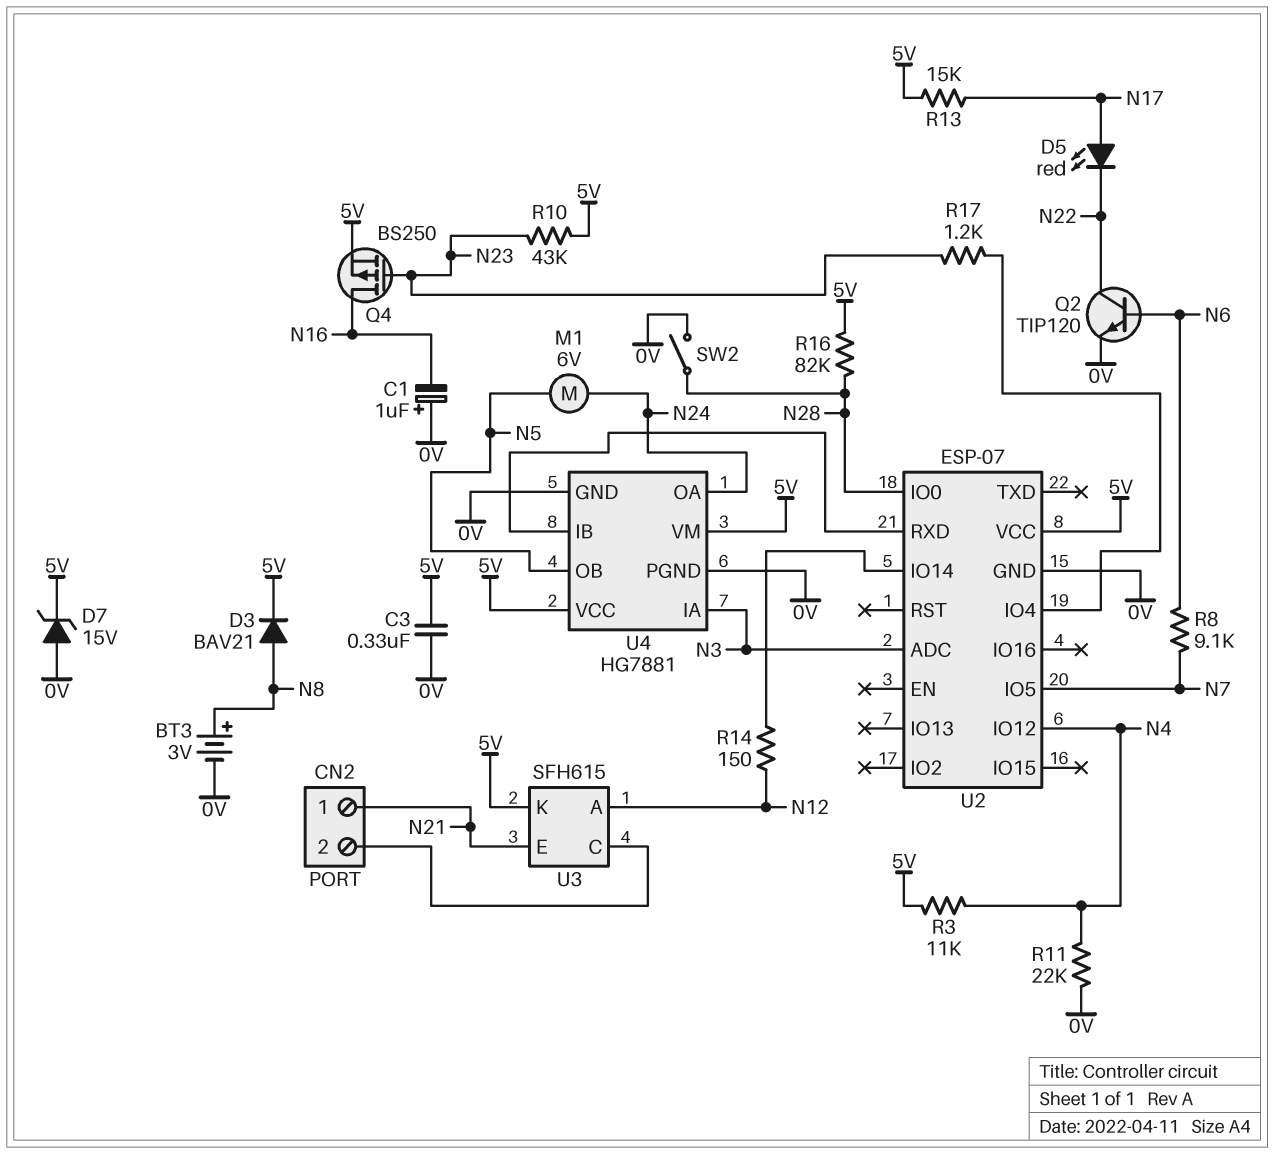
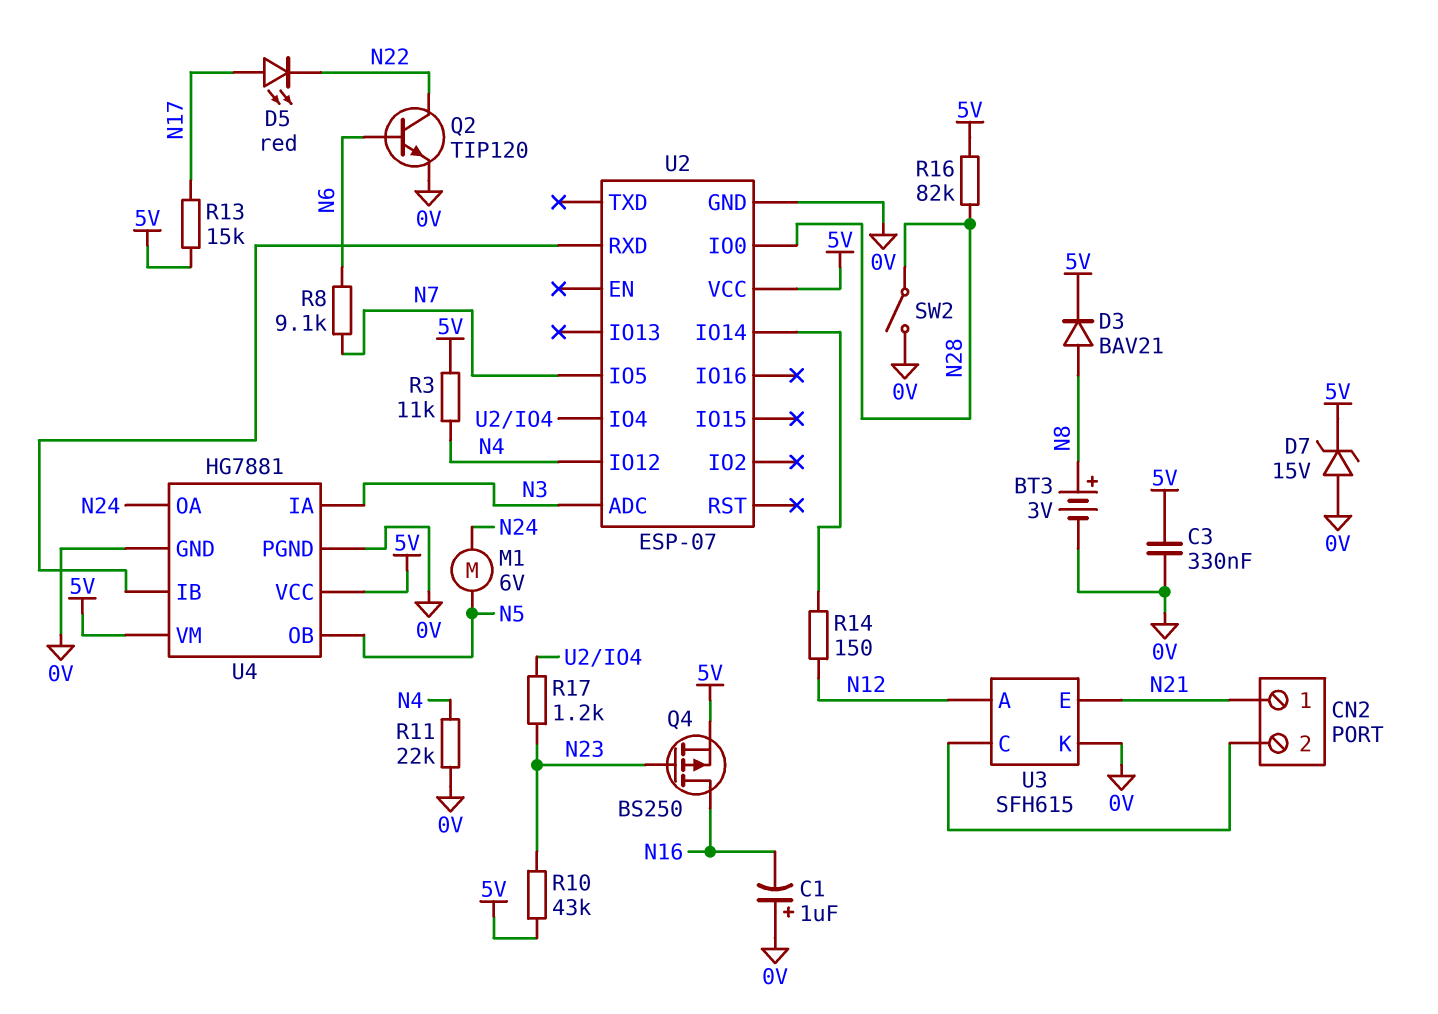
U3 pin K: 5V -> 0V

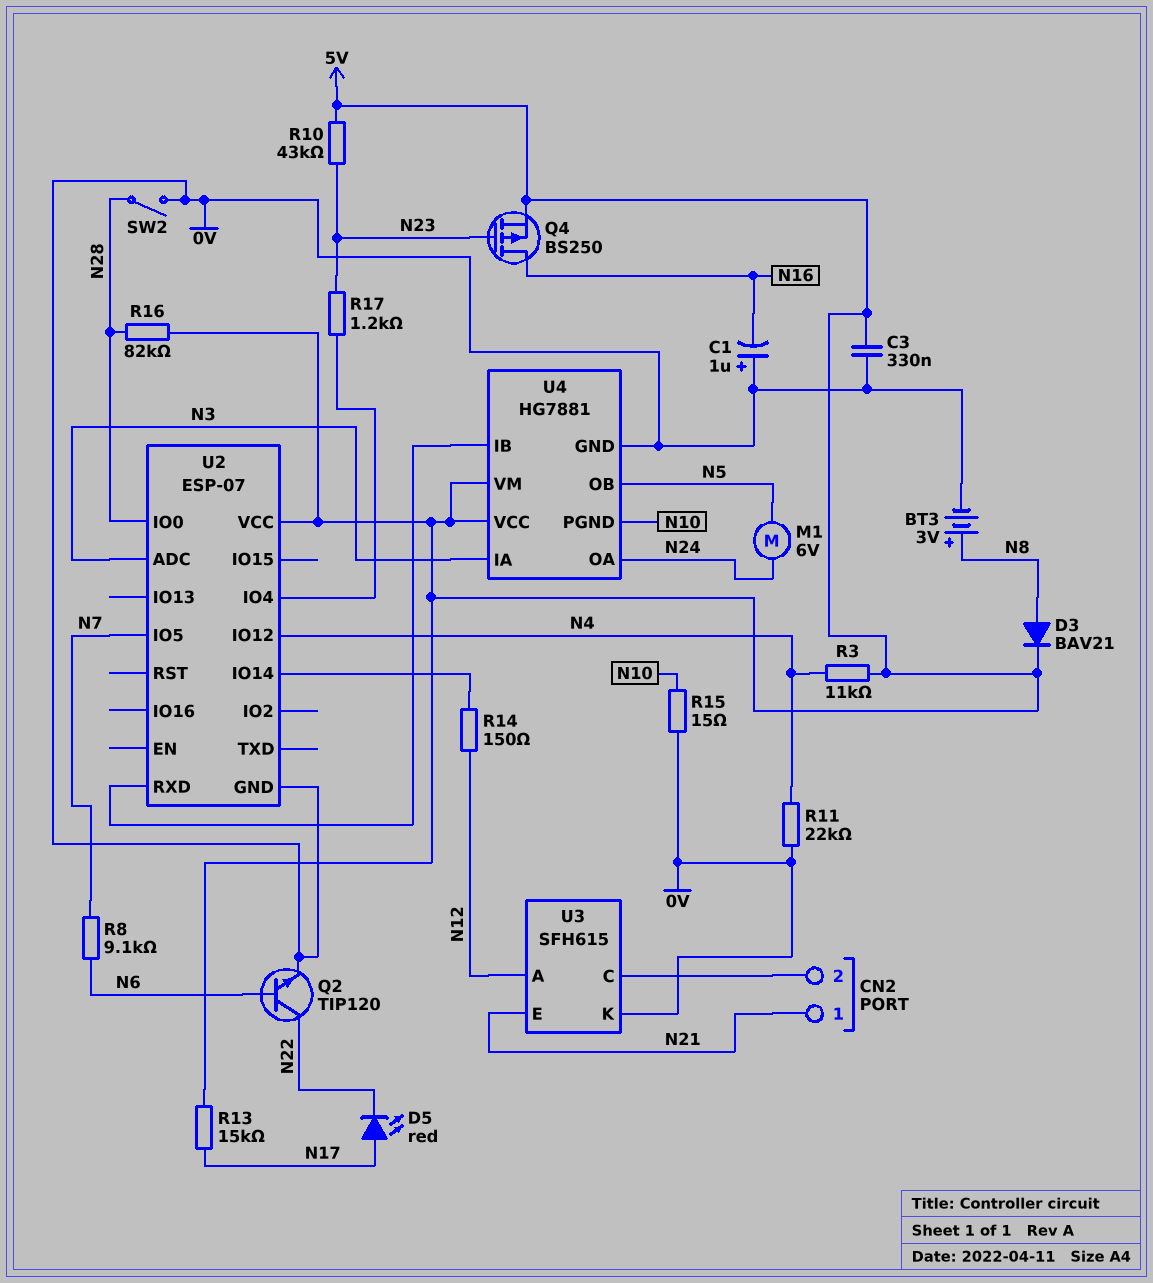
D7: zener 15V (A 0V, K 5V) -> none
R15: none -> 15 (0V, N10)
U4 pin PGND: 0V -> N10

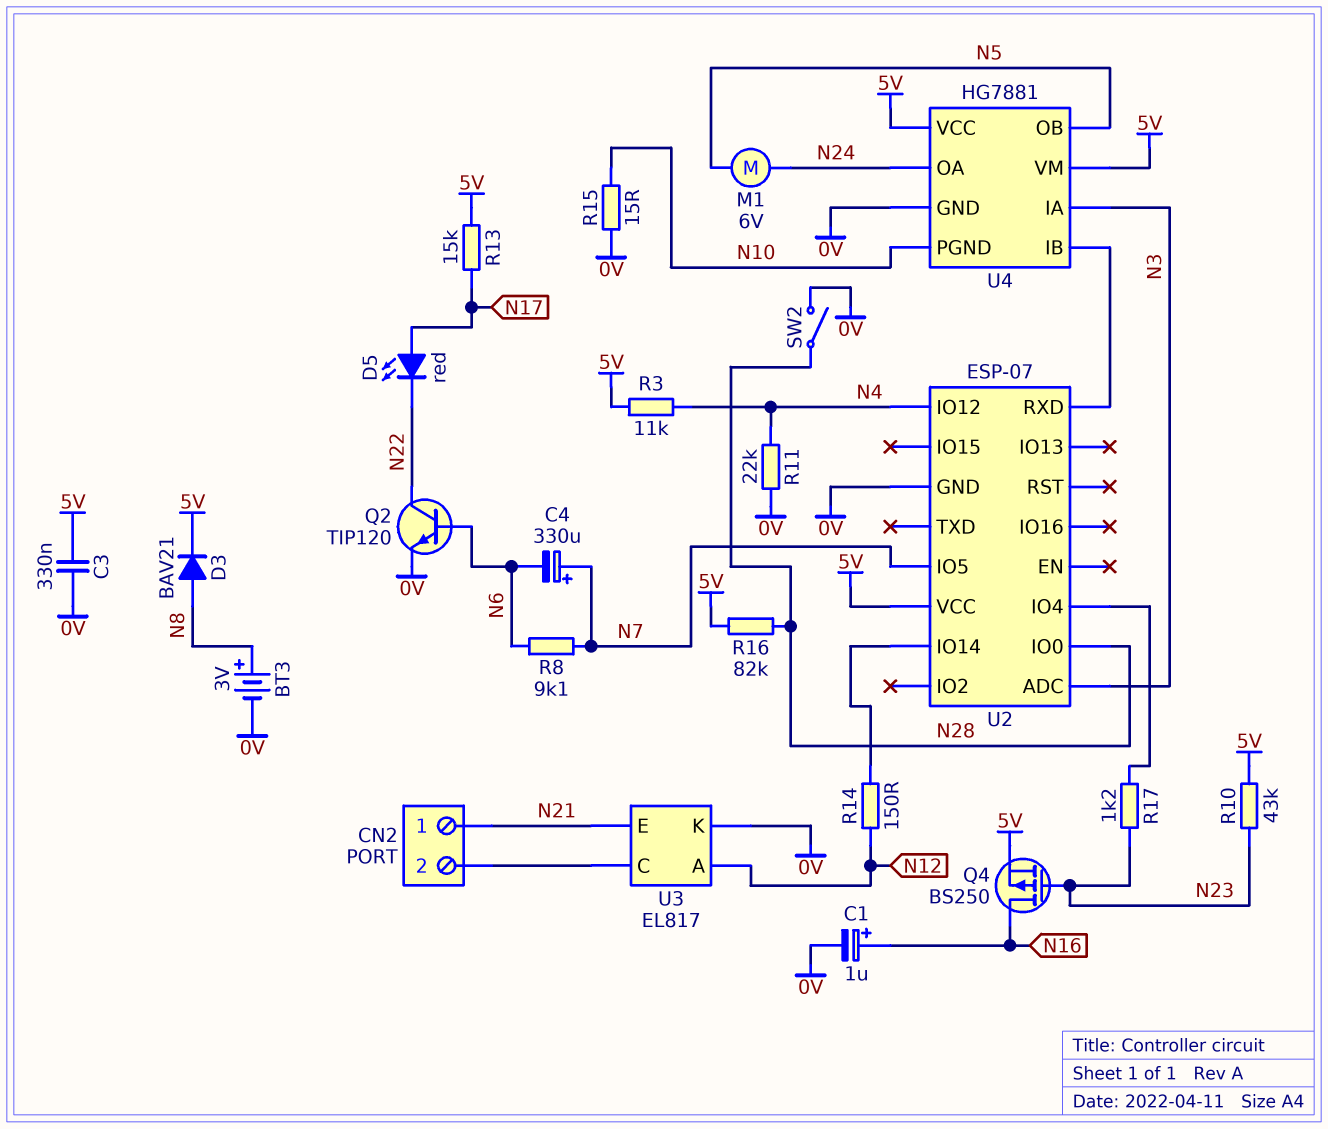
C1: 1uF (plus 0V, minus N16) -> 1uF (plus N16, minus 0V)
C4: none -> 330uF (plus N7, minus N6)
U3: SFH615 -> EL817

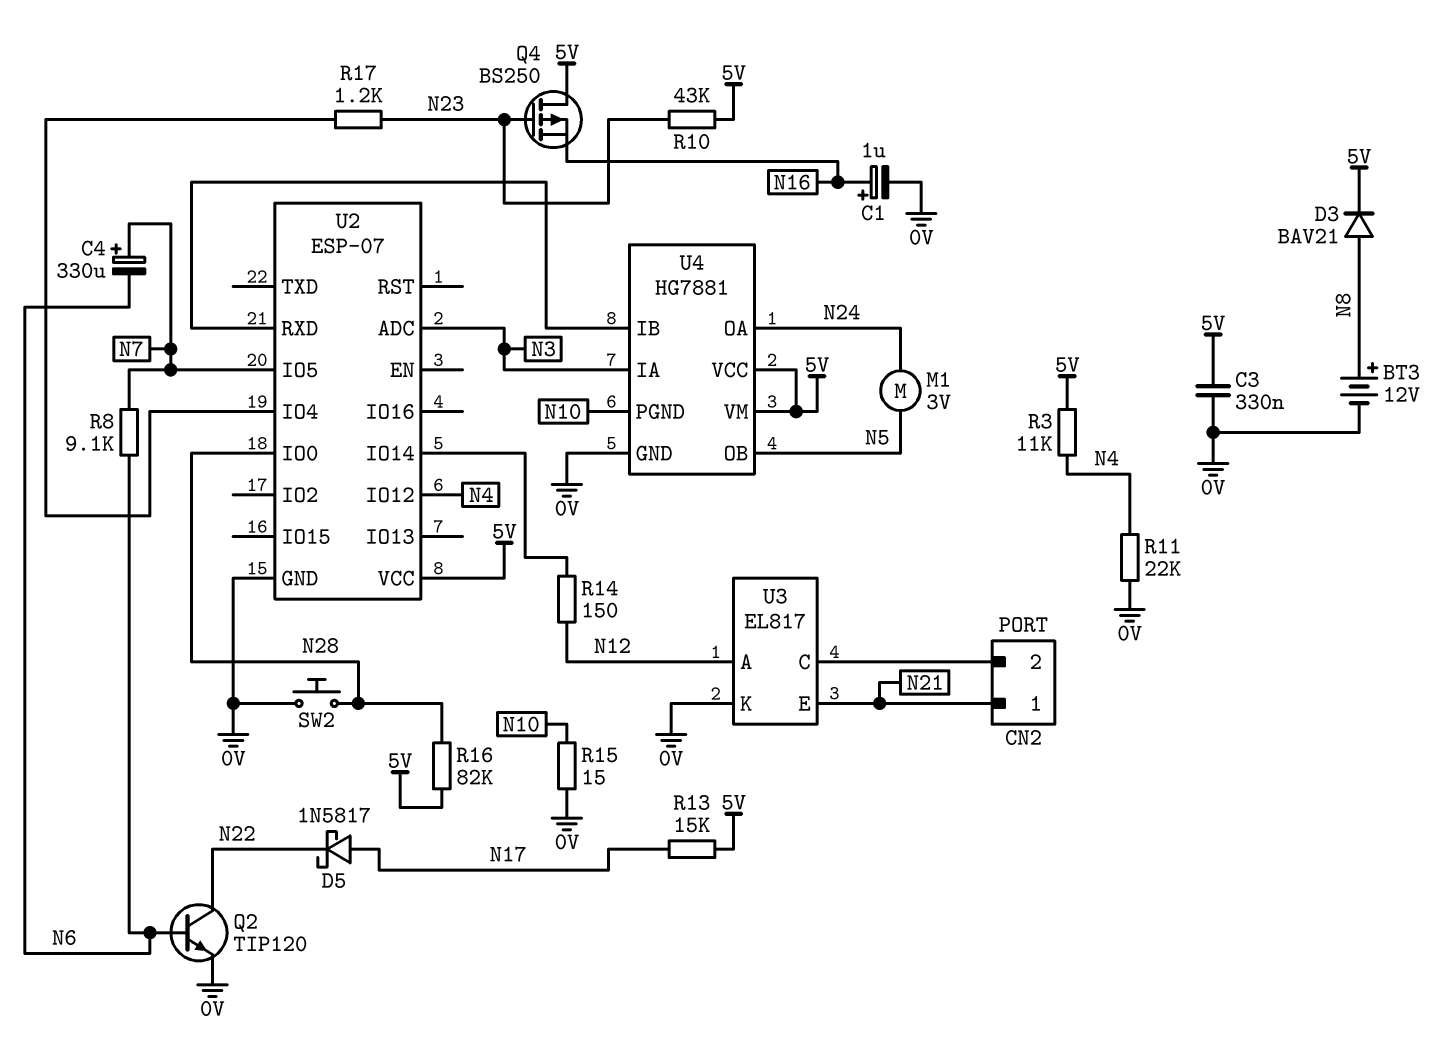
BT3: 3V (plus N8, minus 0V) -> 12V (plus N8, minus 0V)
D5: LED red (A N17, K N22) -> schottky 1N5817 (A N17, K N22)
M1: motor 6V (N5, N24) -> motor 3V (N5, N24)
Q4: PMOS BS250 (G N23, D N16, S 5V) -> PMOS BS250 (G N23, D 5V, S N16)
SW2: switch (0V, N28) -> button (0V, N28)

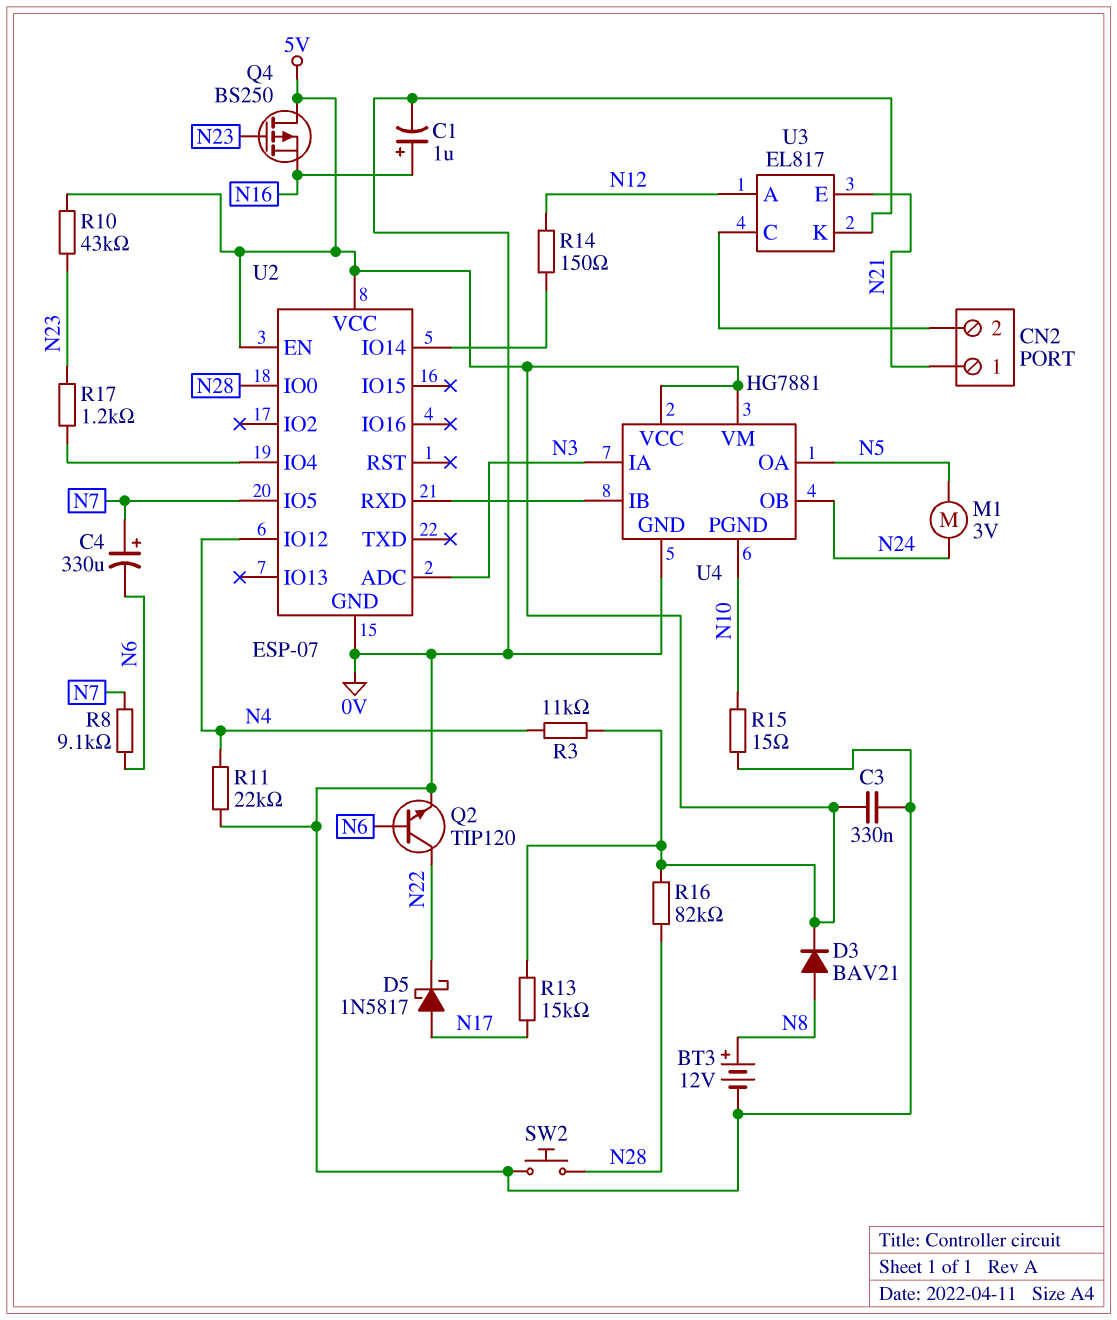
U2 pin EN: none -> 5V
U4 pin OA: N24 -> N5
U4 pin OB: N5 -> N24

